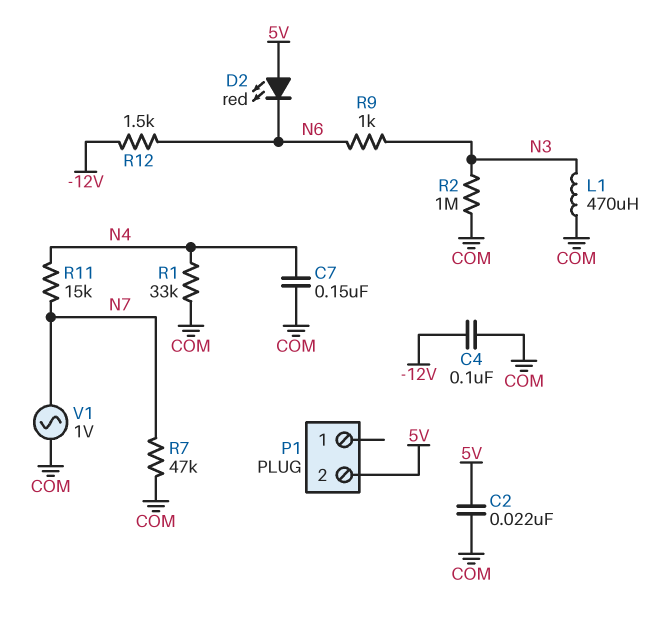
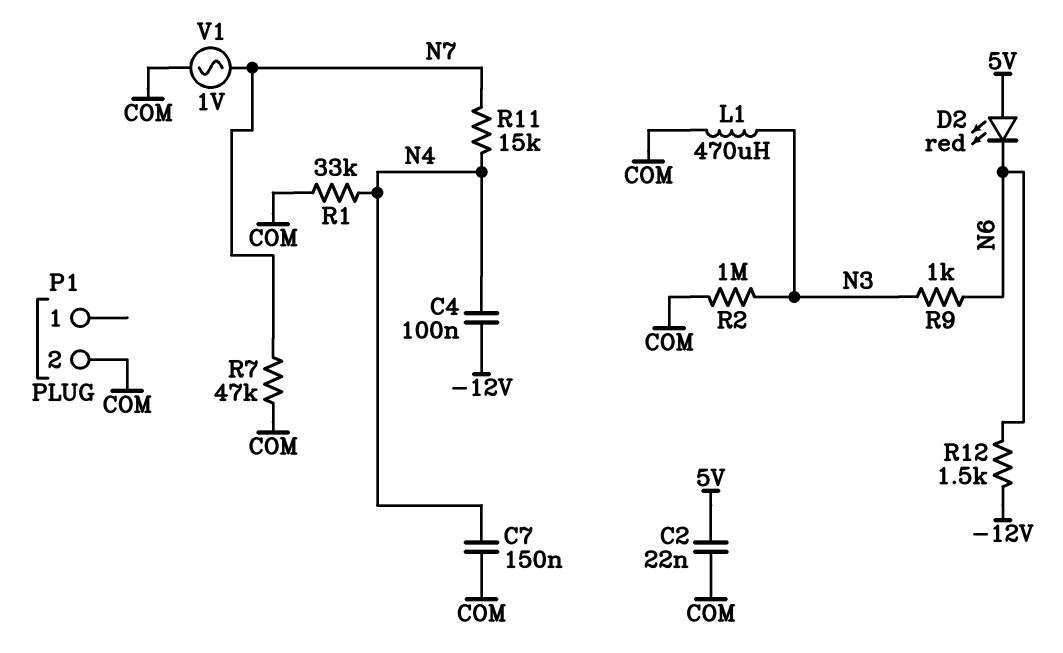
C4: 100nF (-12V, COM) -> 100nF (-12V, N4)
P1 pin 2: 5V -> COM

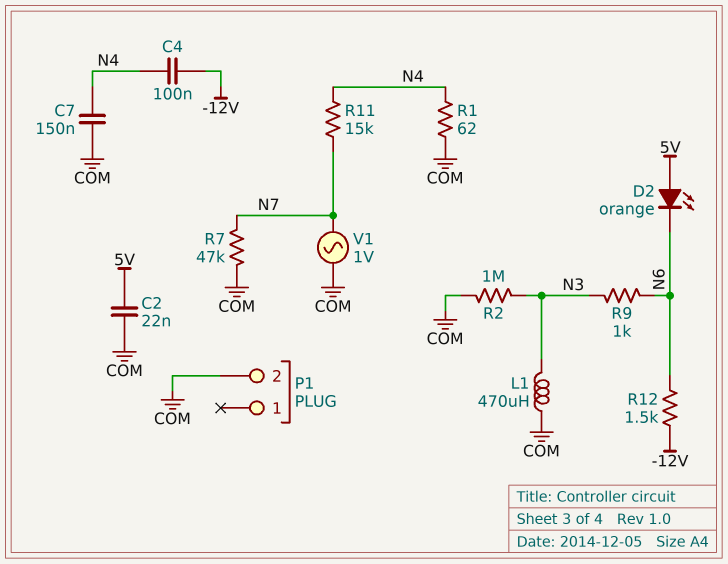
D2: LED red (A 5V, K N6) -> LED orange (A 5V, K N6)
R1: 33k (COM, N4) -> 62 (COM, N4)

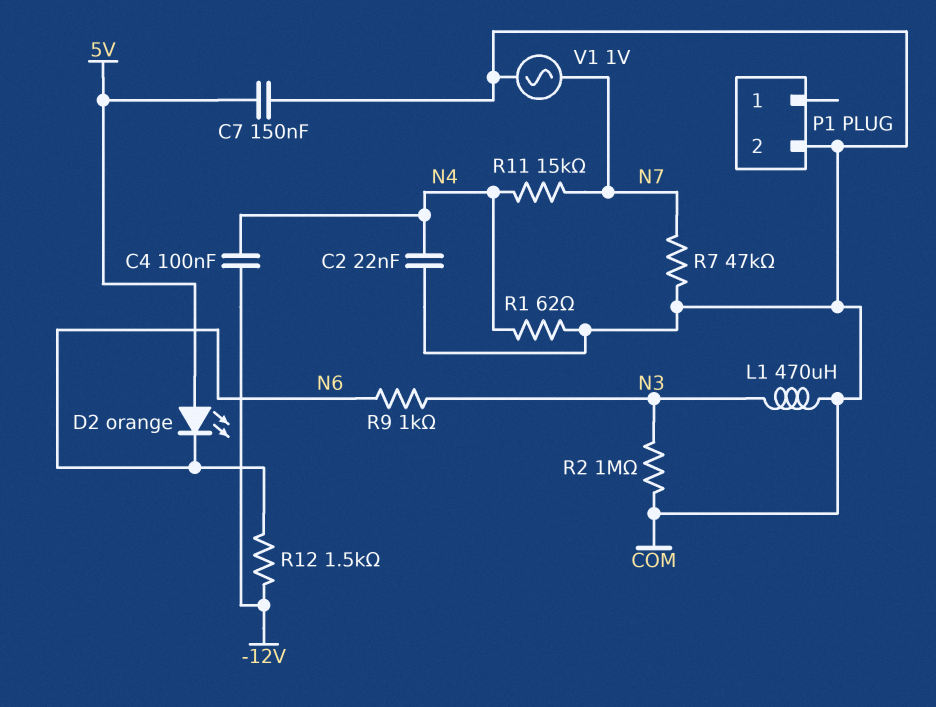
C2: 22nF (5V, COM) -> 22nF (COM, N4)
C7: 150nF (COM, N4) -> 150nF (5V, COM)

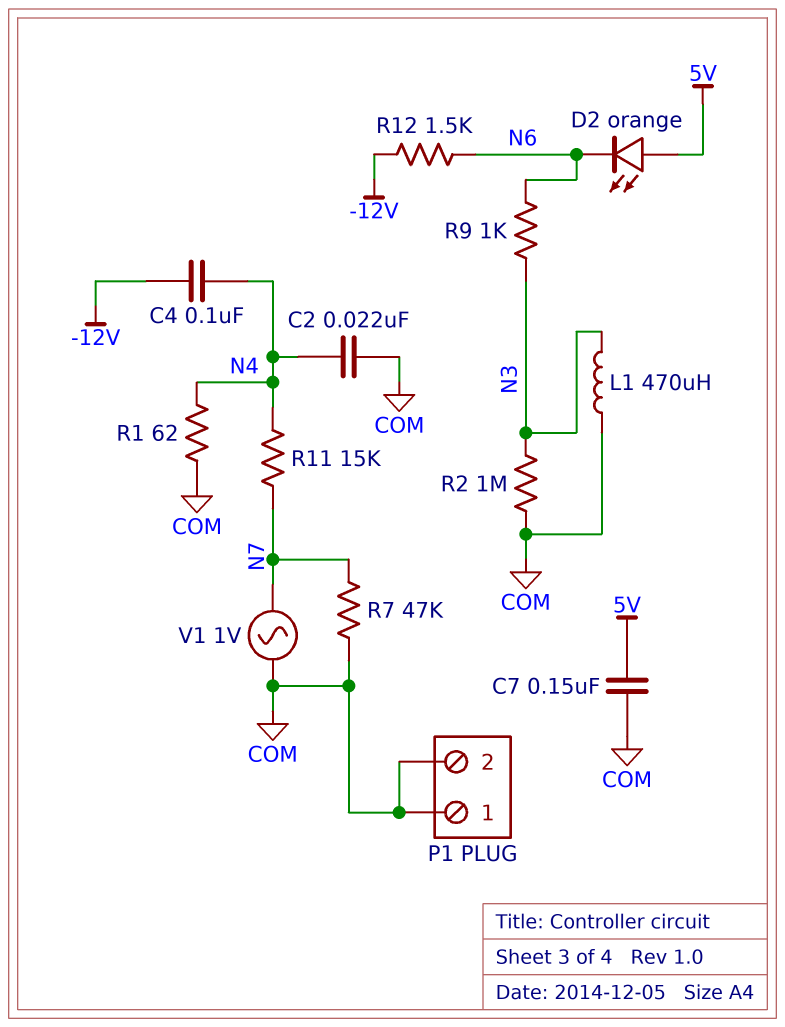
P1 pin 1: none -> COM

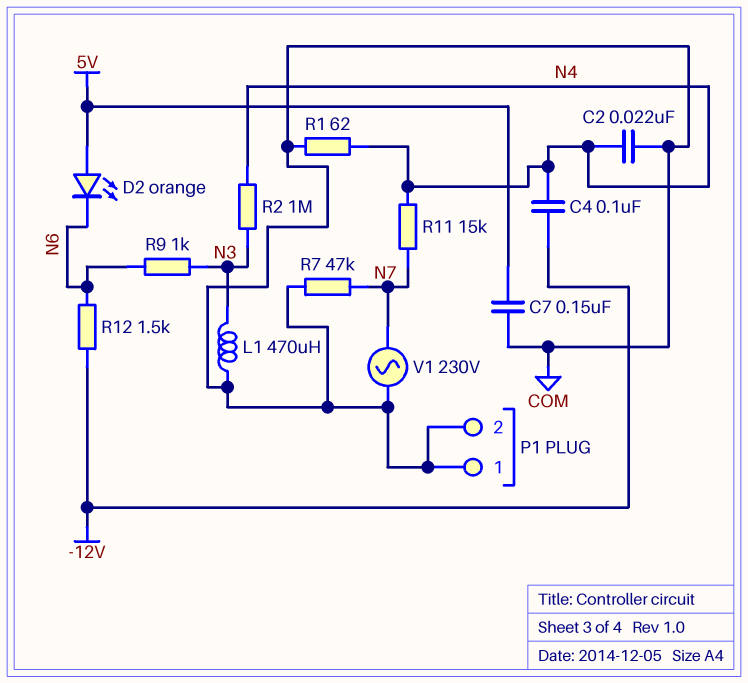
R2: 1M (COM, N3) -> 1M (N3, N4)
V1: AC 1V (COM, N7) -> AC 230V (COM, N7)

